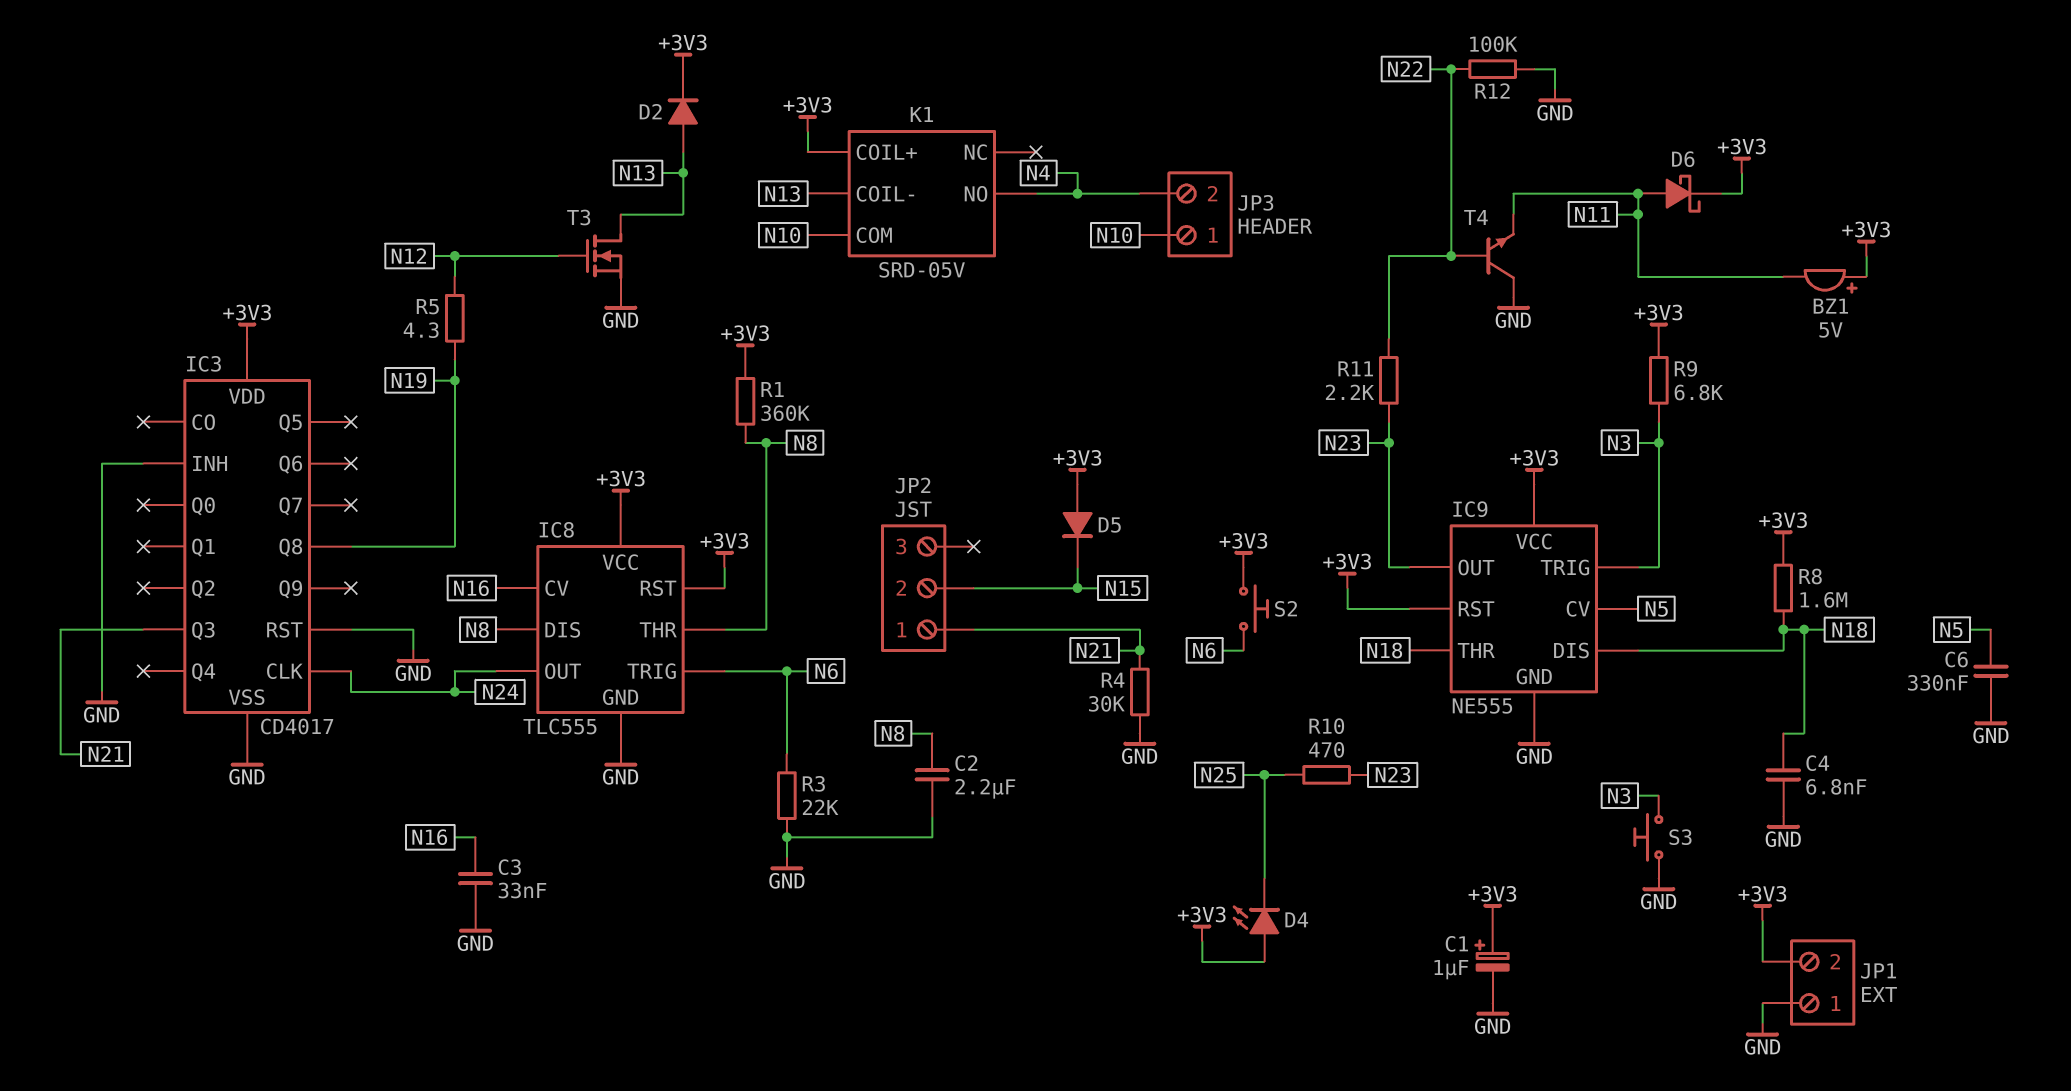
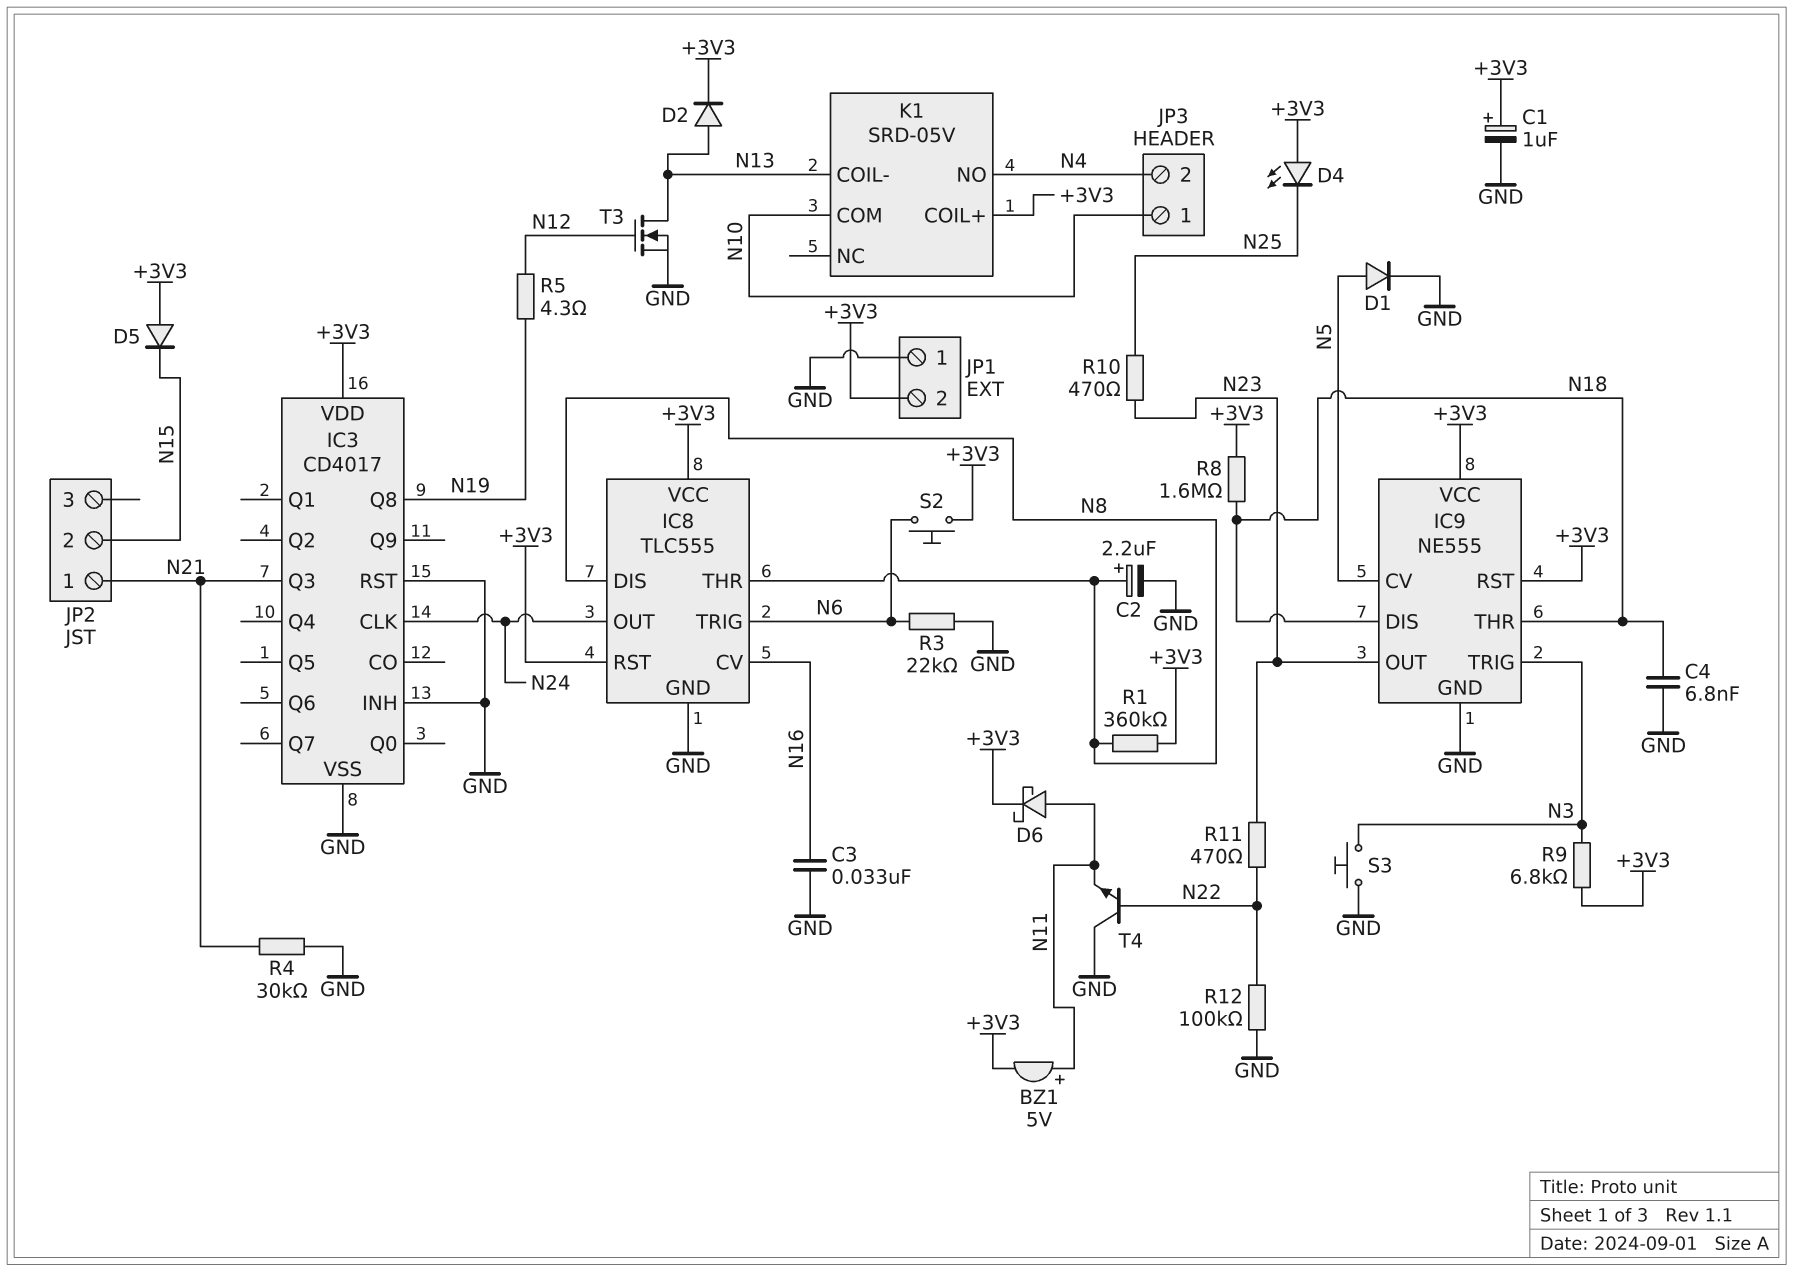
BZ1: buzzer 5V (plus +3V3, minus N11) -> buzzer 5V (plus N11, minus +3V3)
C2: 2.2uF (GND, N8) -> 2.2uF (plus N8, minus GND)
C6: 330nF (GND, N5) -> none
D1: none -> diode (A N5, K GND)
R11: 2.2k (N22, N23) -> 470 (N22, N23)

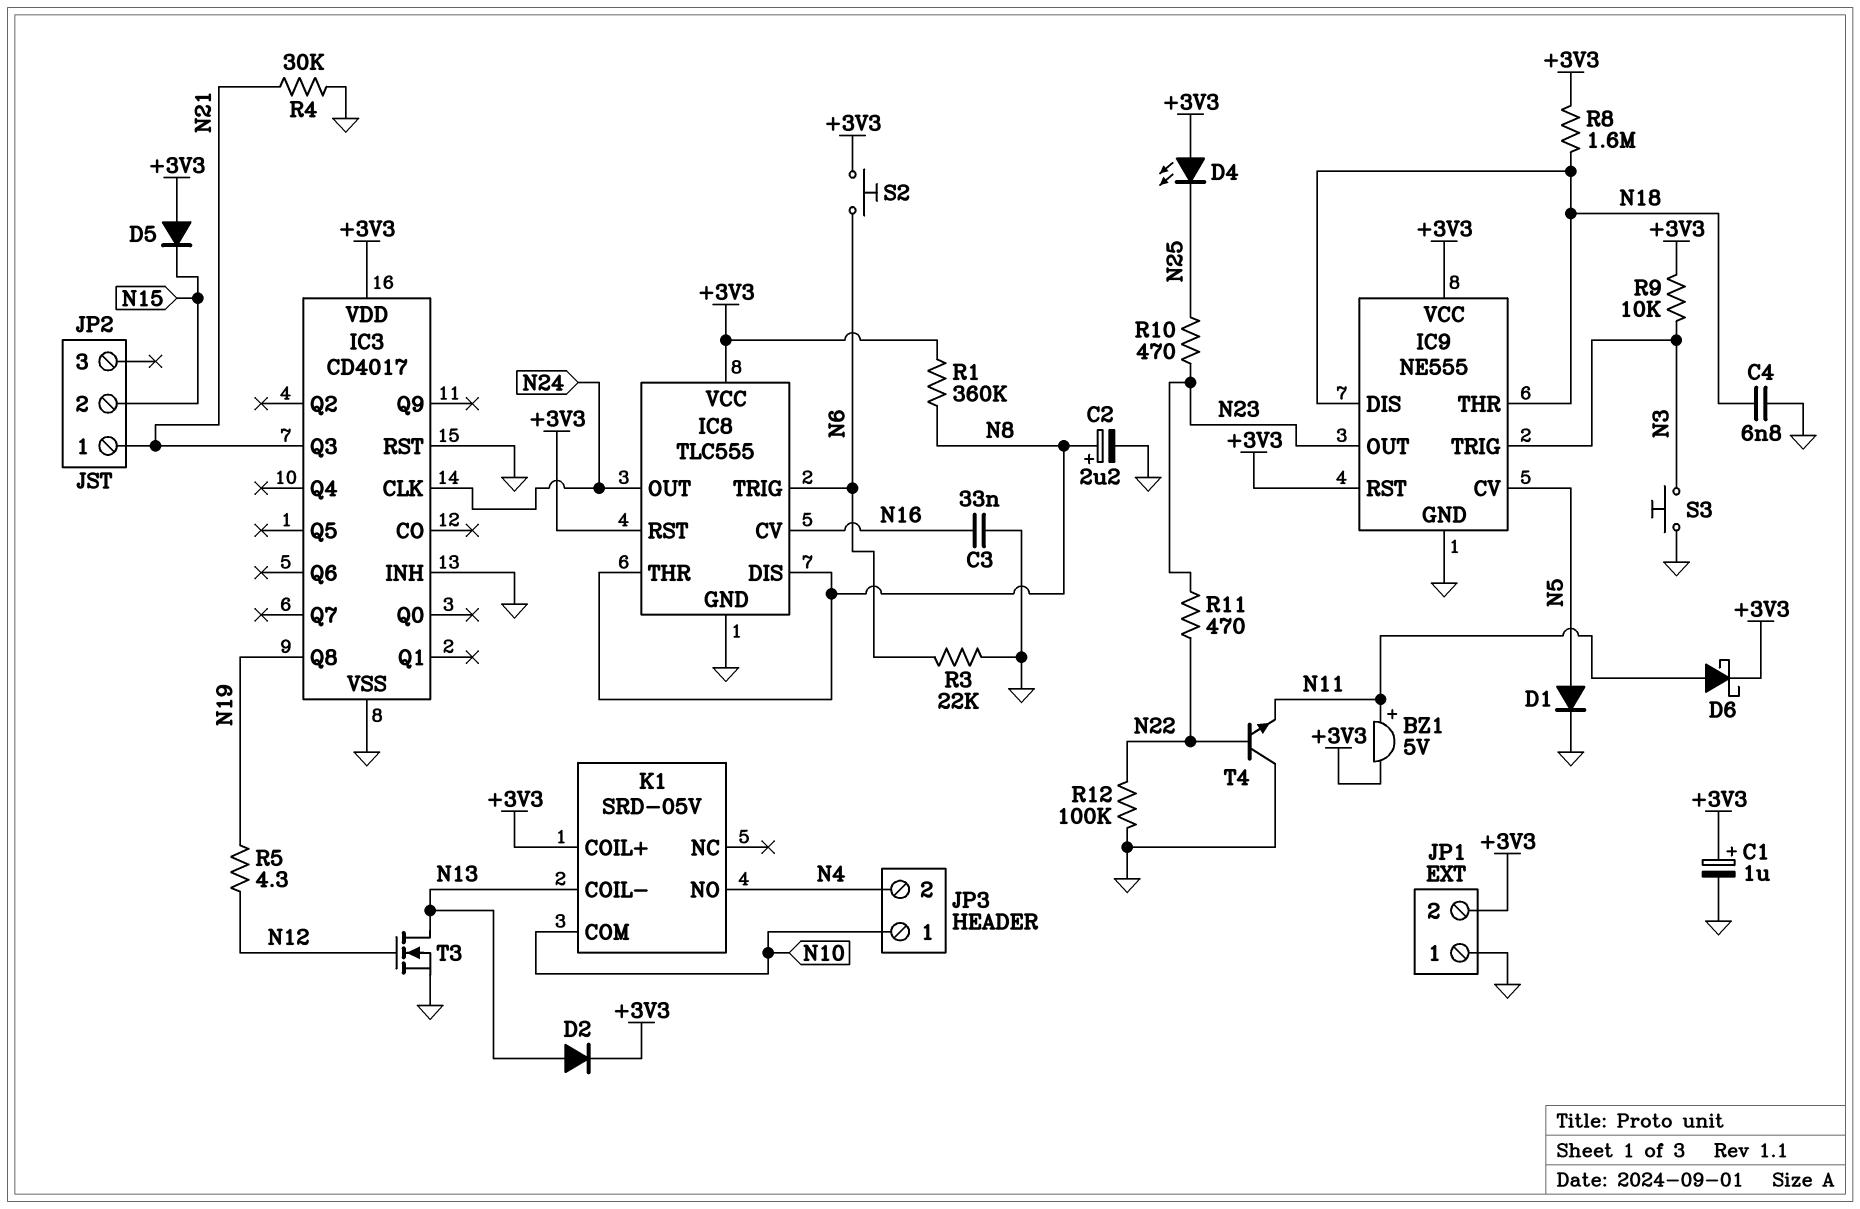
R9: 6.8k (+3V3, N3) -> 10k (+3V3, N3)

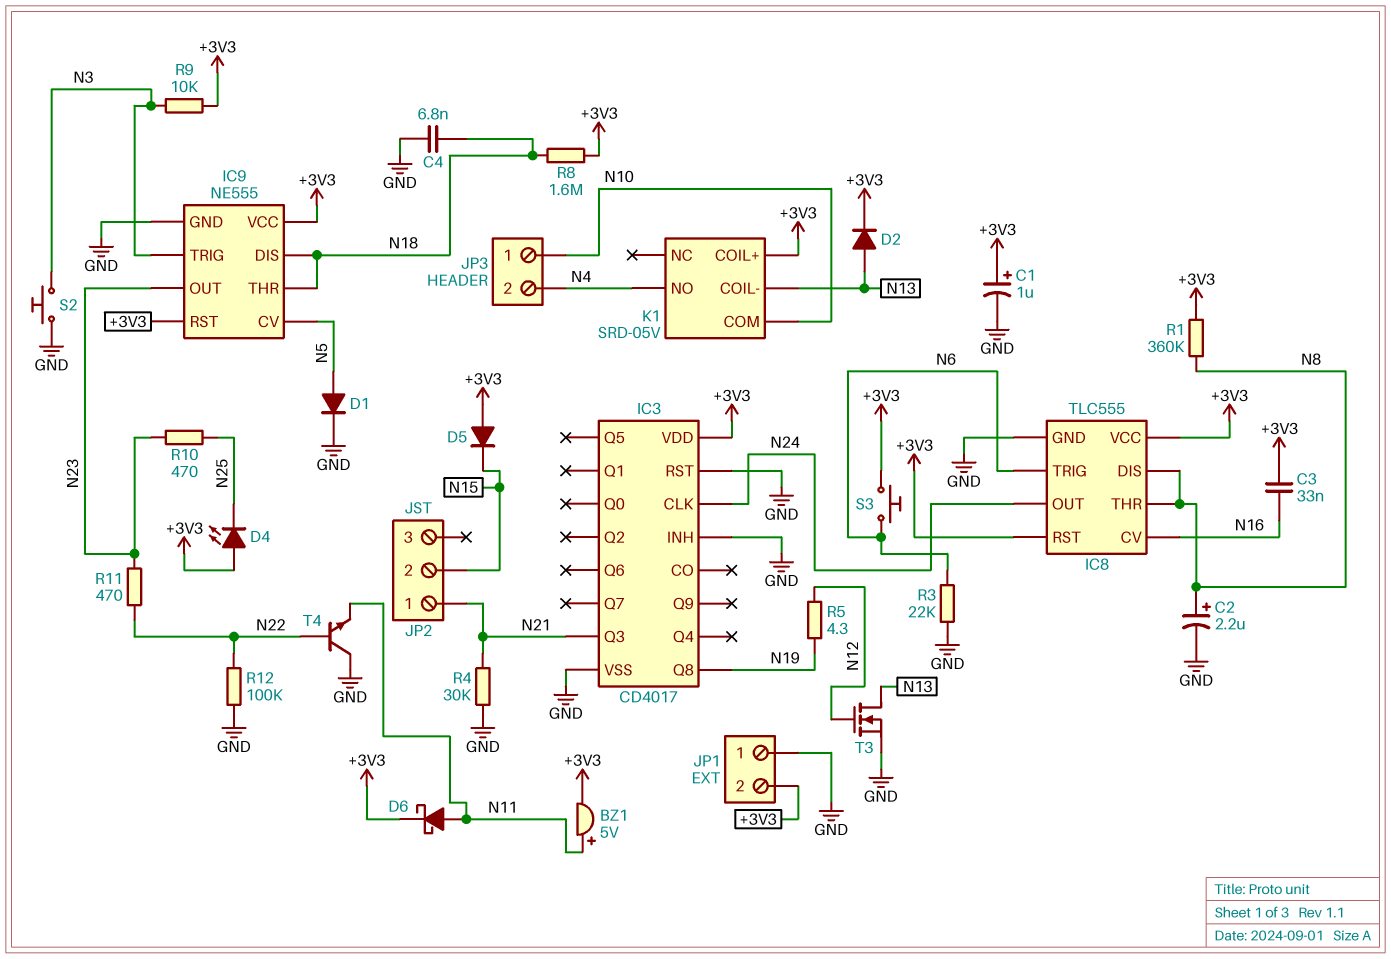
C3: 33nF (GND, N16) -> 33nF (+3V3, N16)
S2: button (+3V3, N6) -> button (GND, N3)
S3: button (GND, N3) -> button (+3V3, N6)

